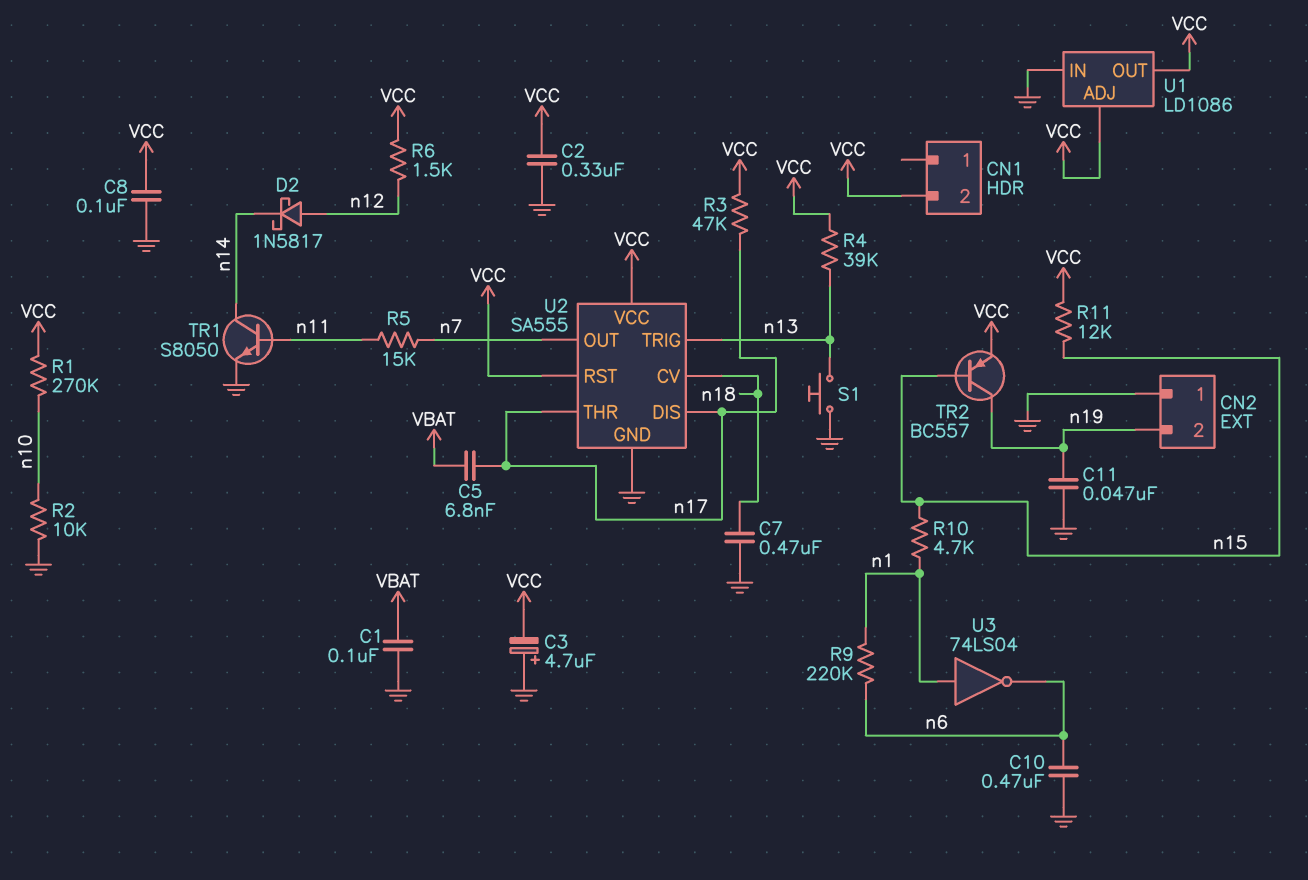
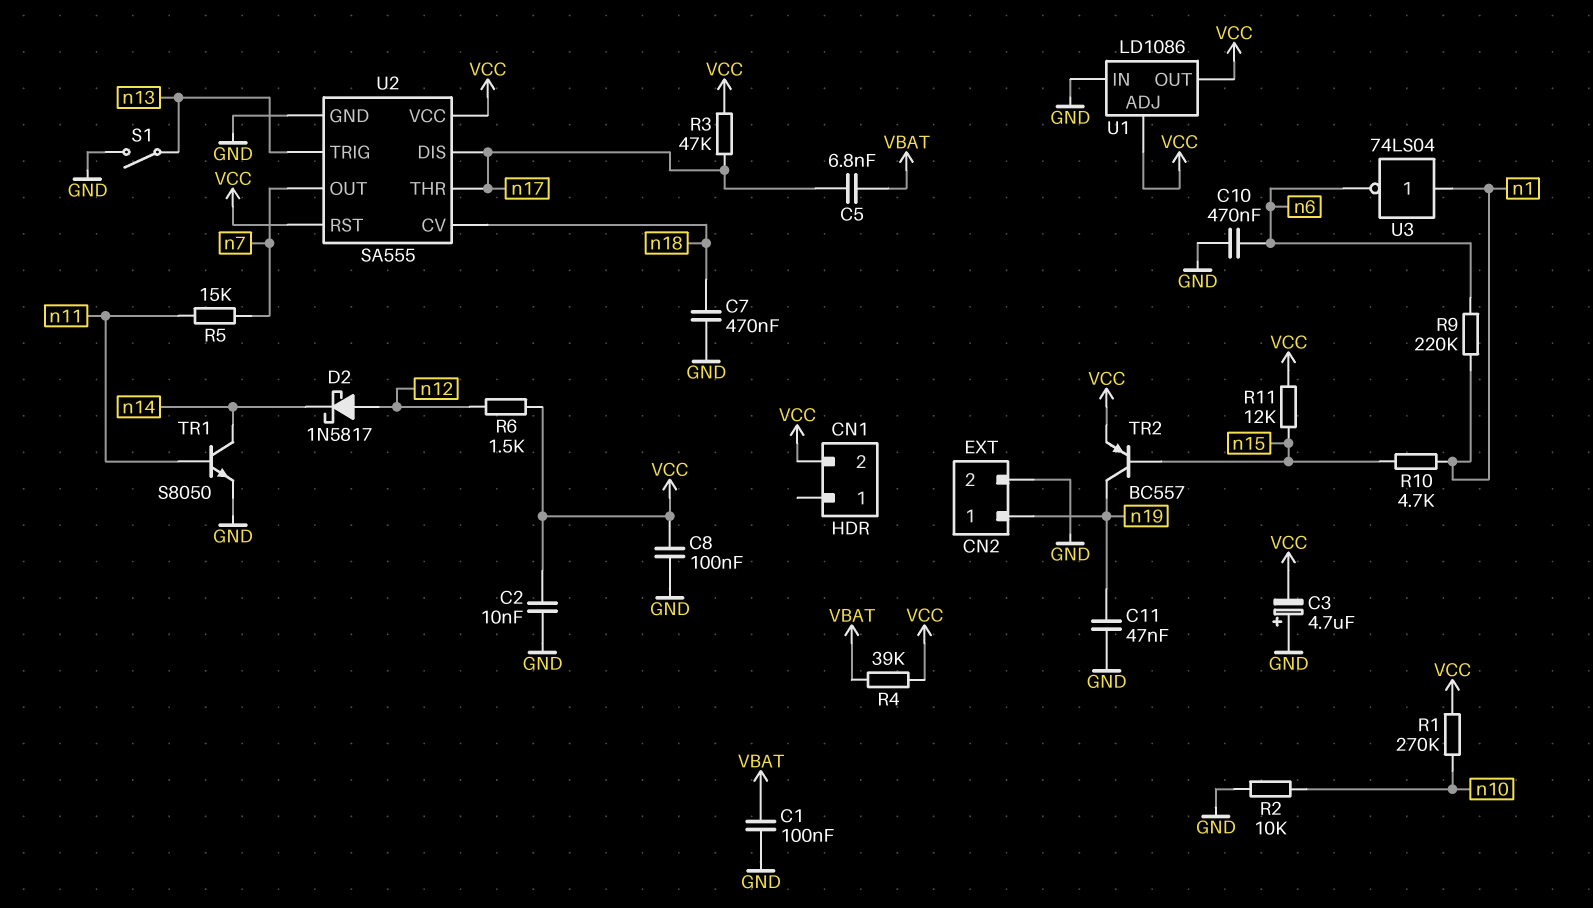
C2: 330nF (GND, VCC) -> 10nF (GND, VCC)
CN2 pin 1: GND -> n19
CN2 pin 2: n19 -> GND
R4: 39k (VCC, n13) -> 39k (VBAT, VCC)
S1: button (GND, n13) -> switch (GND, n13)

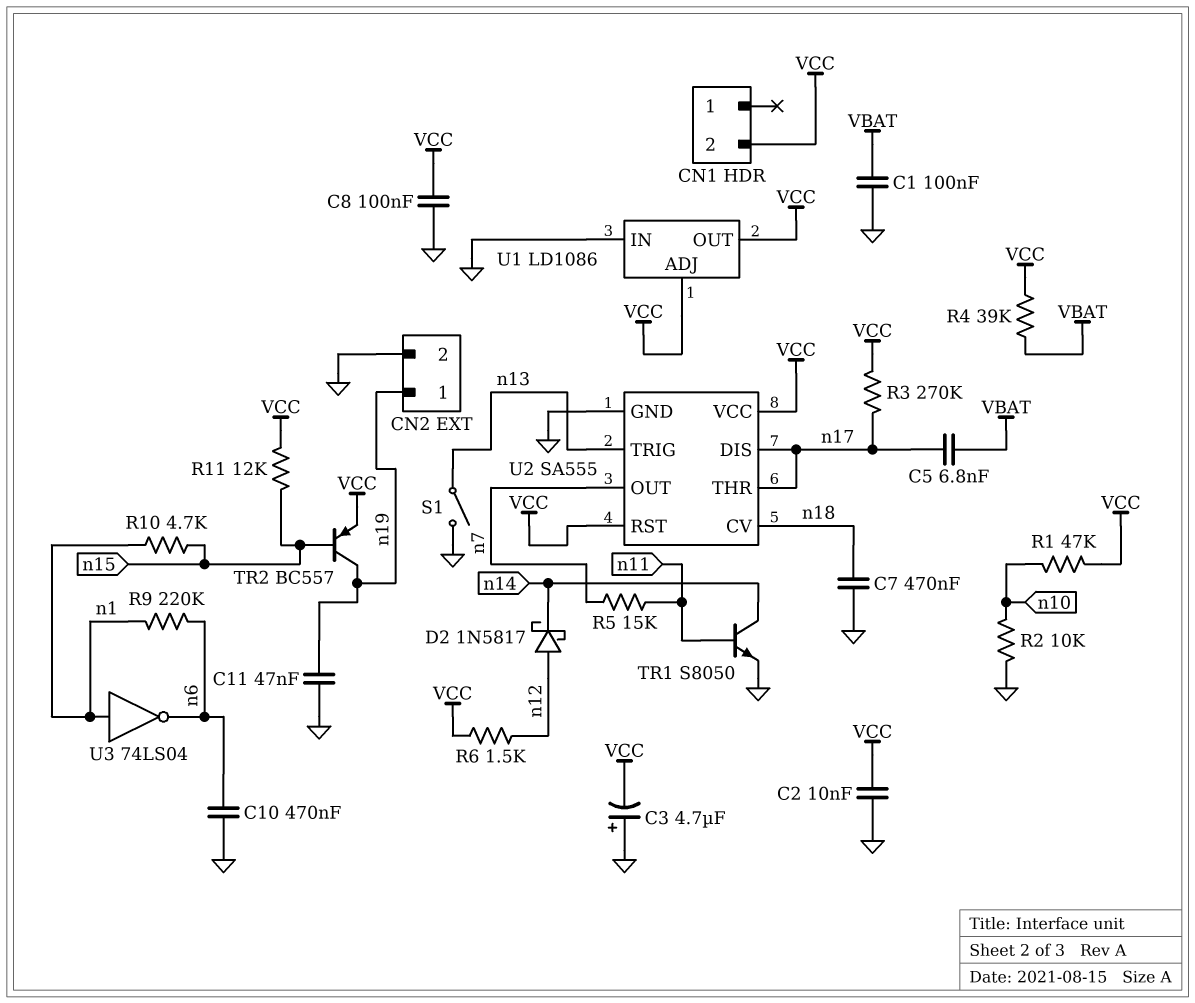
R1: 270k (VCC, n10) -> 47k (VCC, n10)
R3: 47k (VCC, n17) -> 270k (VCC, n17)

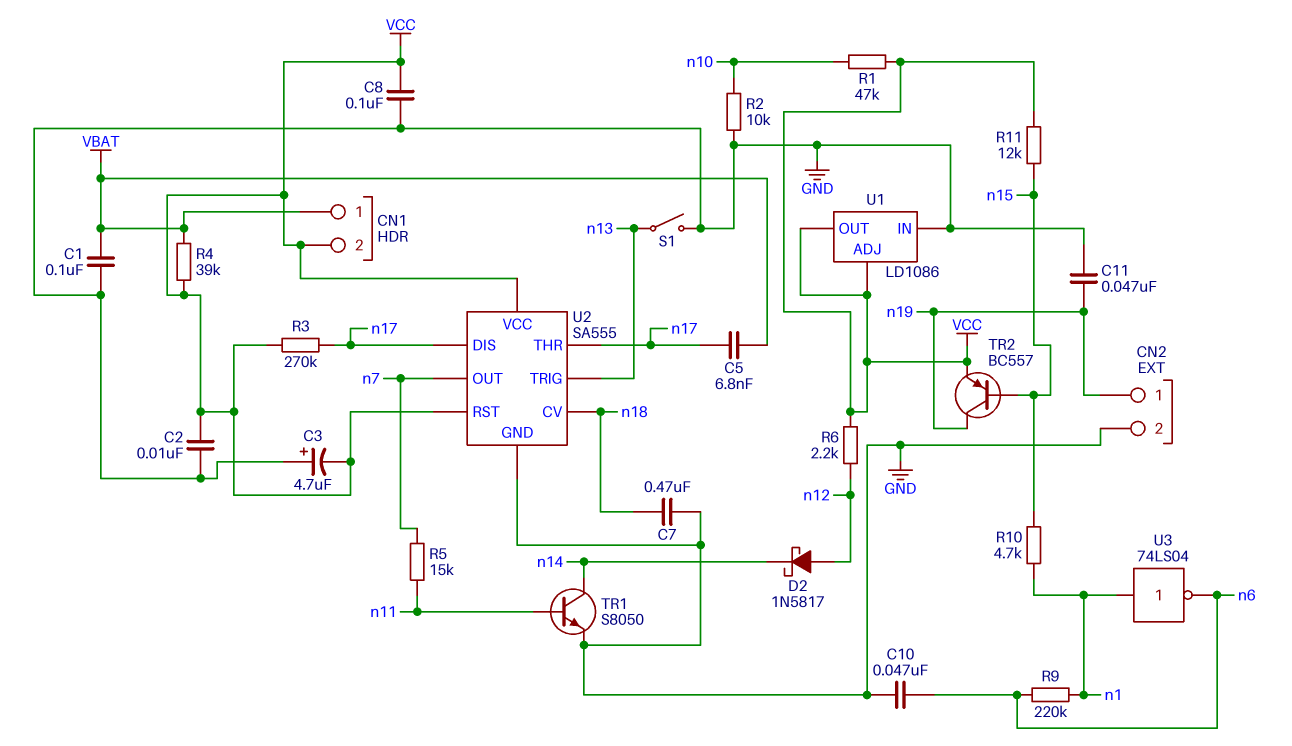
C10: 470nF (GND, n6) -> 47nF (GND, n6)
CN1 pin 1: none -> VBAT
R6: 1.5k (VCC, n12) -> 2.2k (VCC, n12)

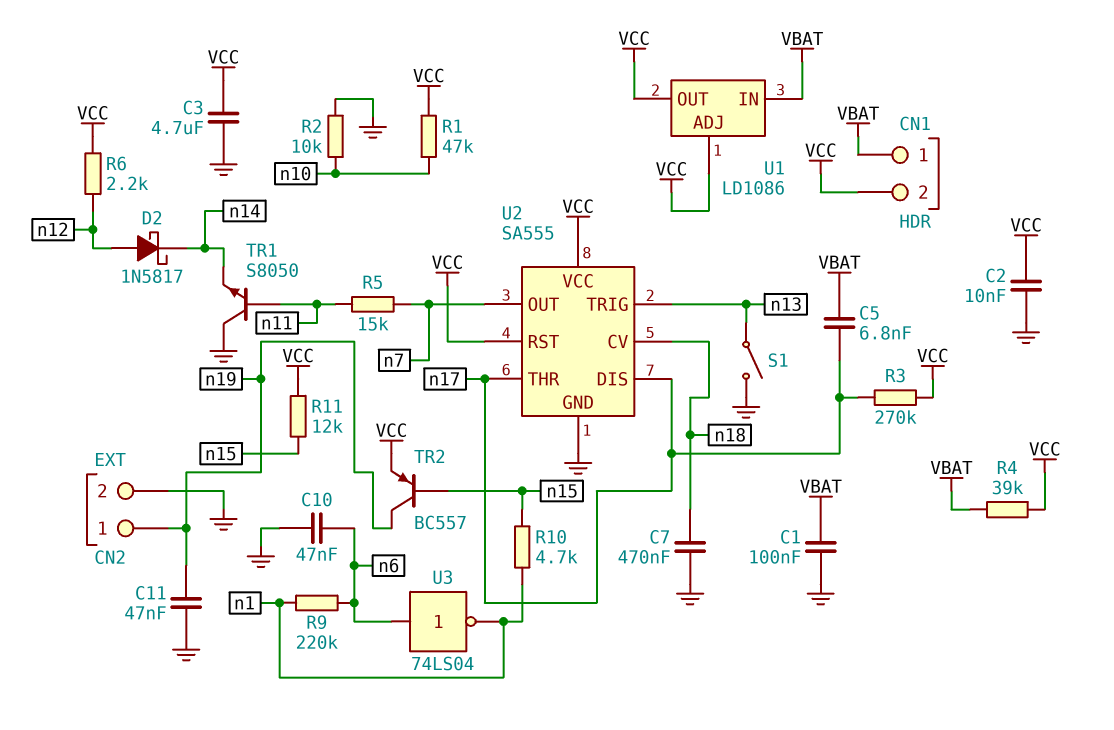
C3: 4.7uF (plus GND, minus VCC) -> 4.7uF (GND, VCC)
C8: 100nF (GND, VCC) -> none
TR1: NPN S8050 (B n11, C n14, E GND) -> NPN S8050 (B n11, C GND, E n14)
U1 pin IN: GND -> VBAT
U3: NOT 74LS04 (in n1, out n6) -> NOT 74LS04 (in n6, out n1)

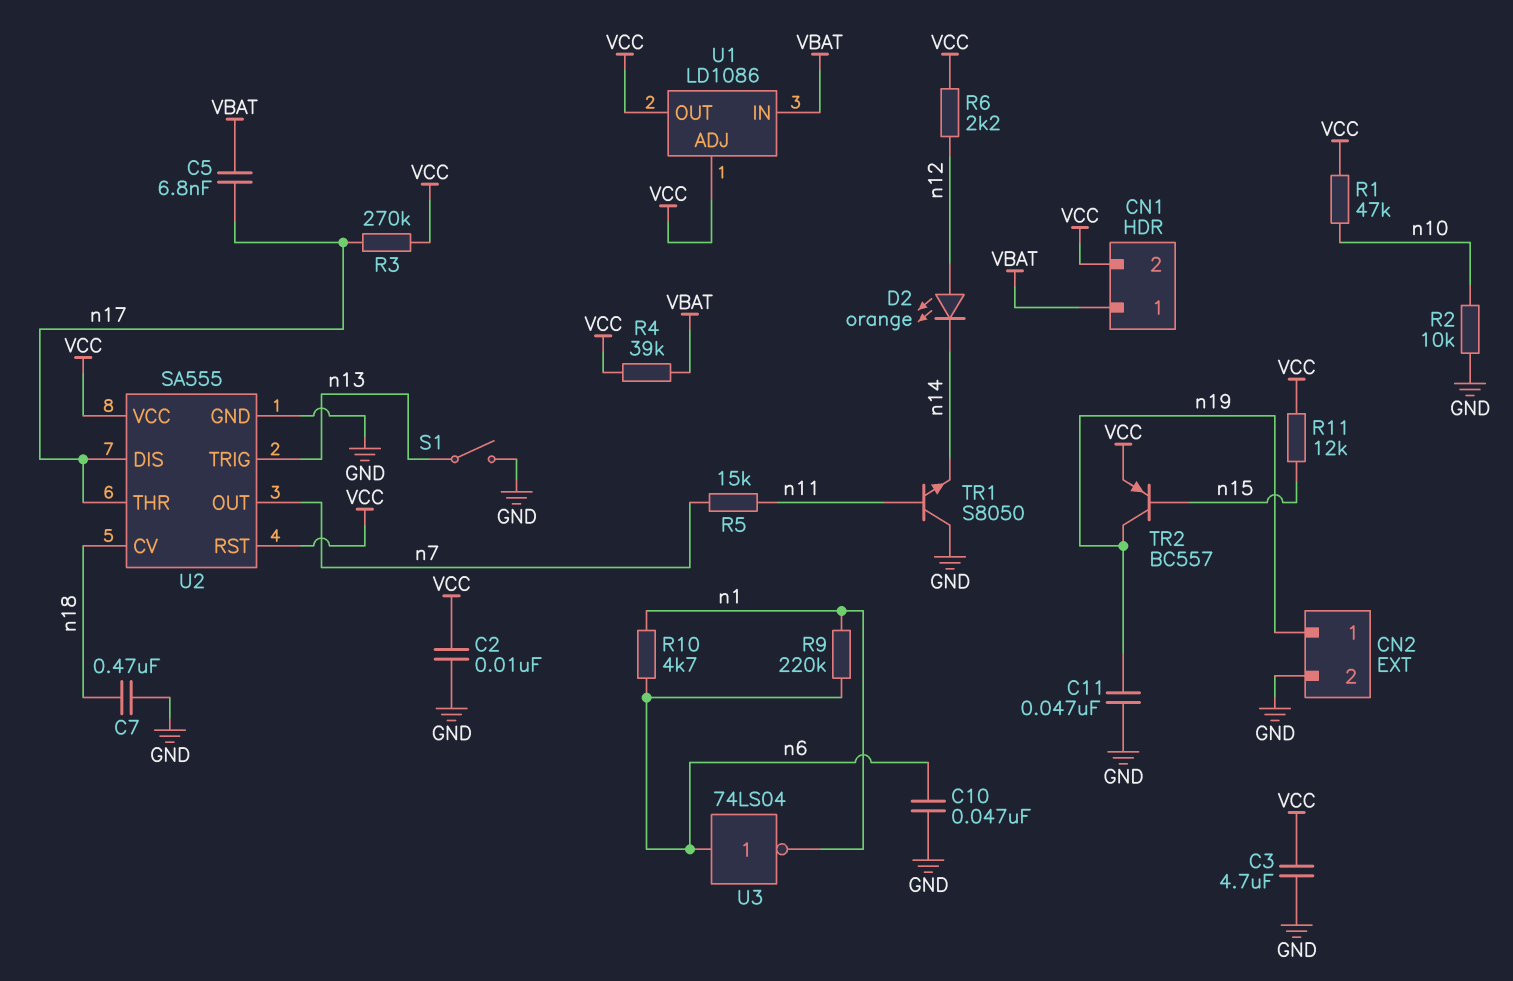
C1: 100nF (GND, VBAT) -> none
D2: schottky 1N5817 (A n12, K n14) -> LED orange (A n12, K n14)
R10: 4.7k (n1, n15) -> 4.7k (n1, n6)

